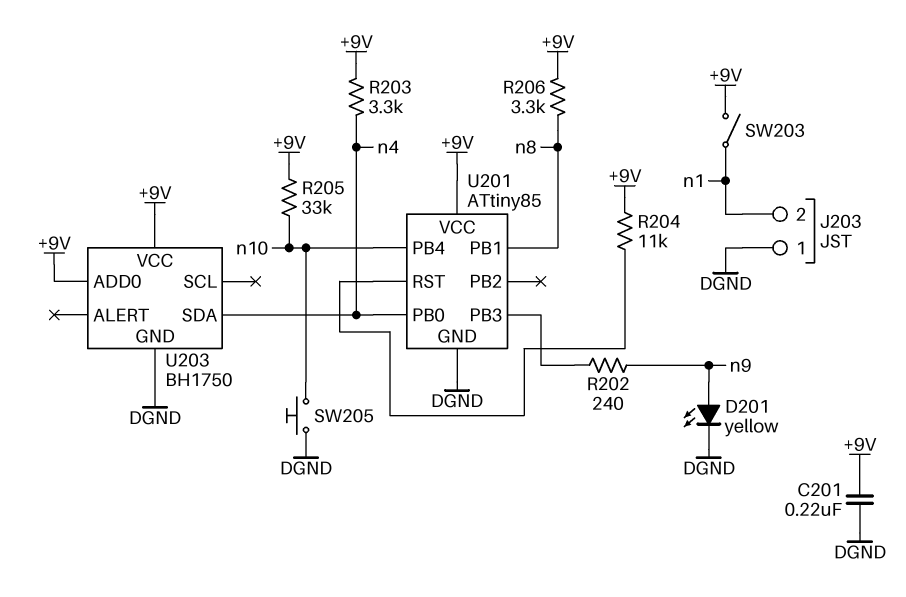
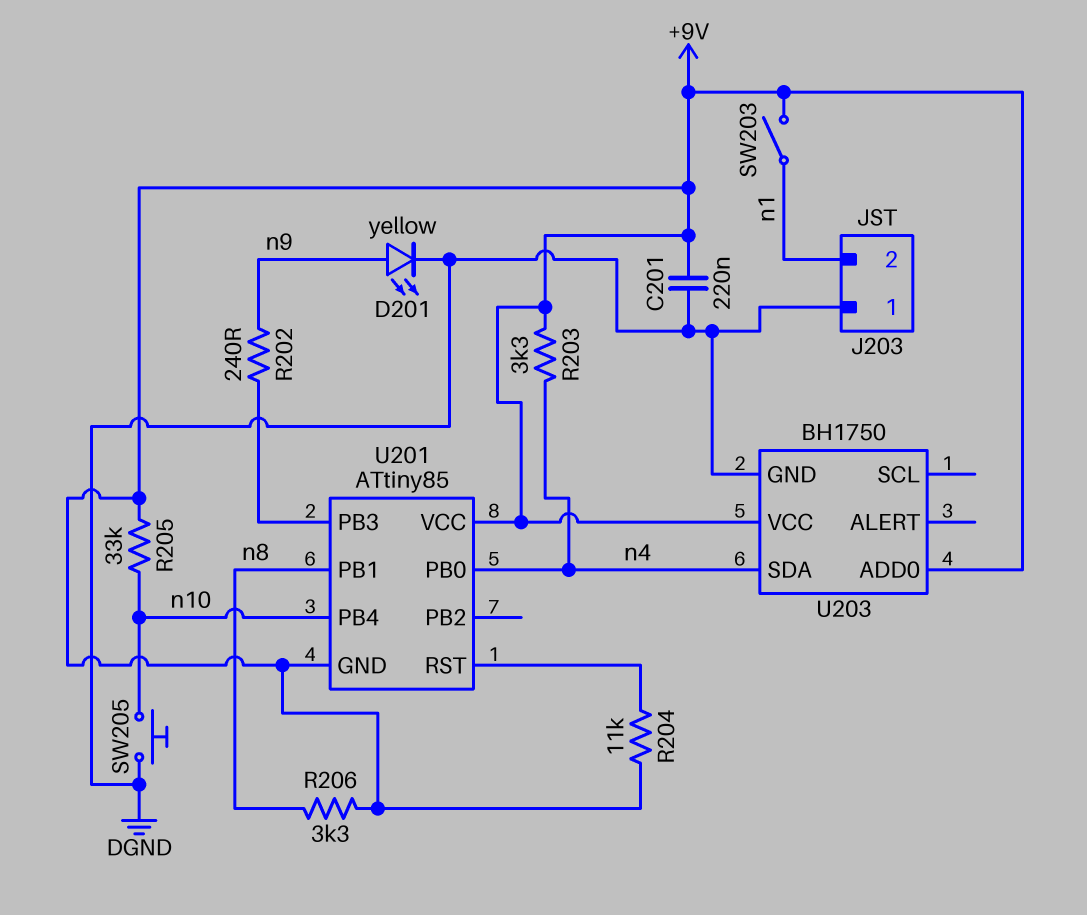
U201 pin GND: DGND -> +9V

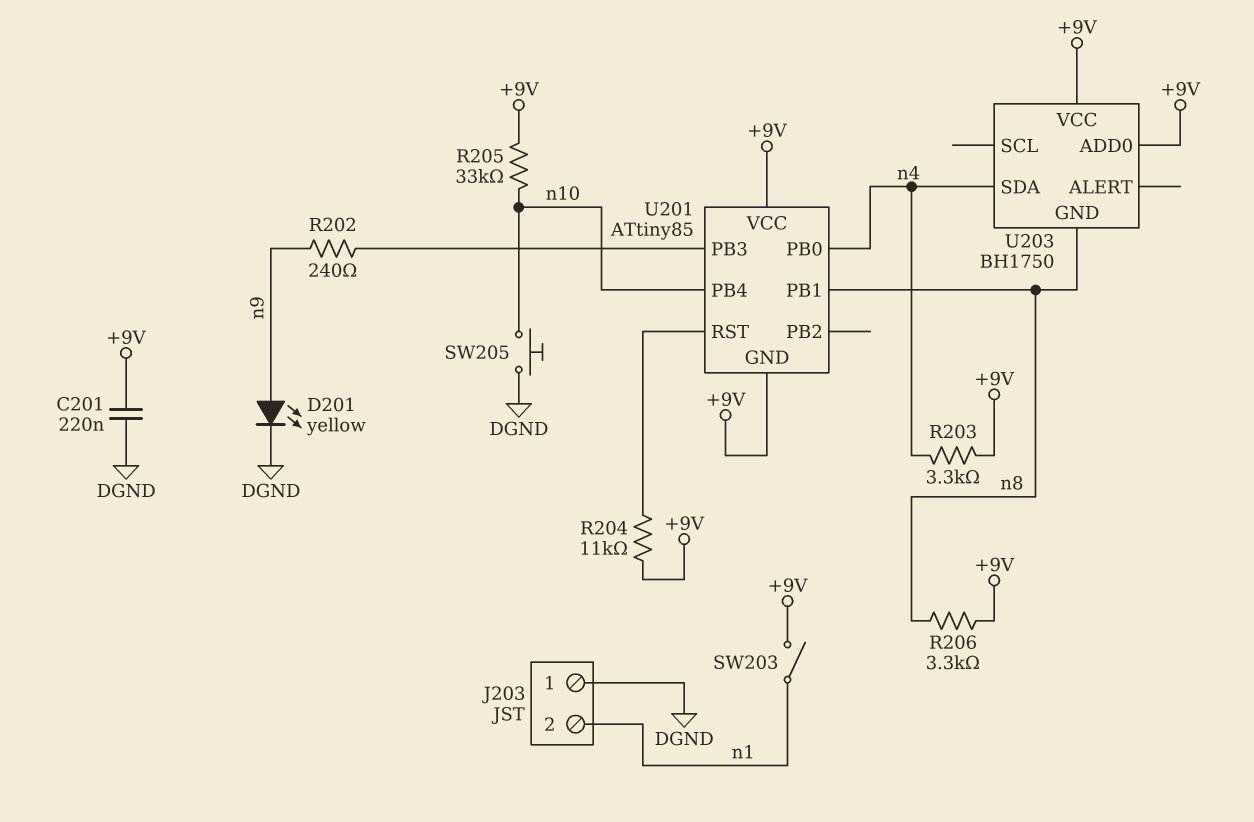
U203 pin GND: DGND -> n8

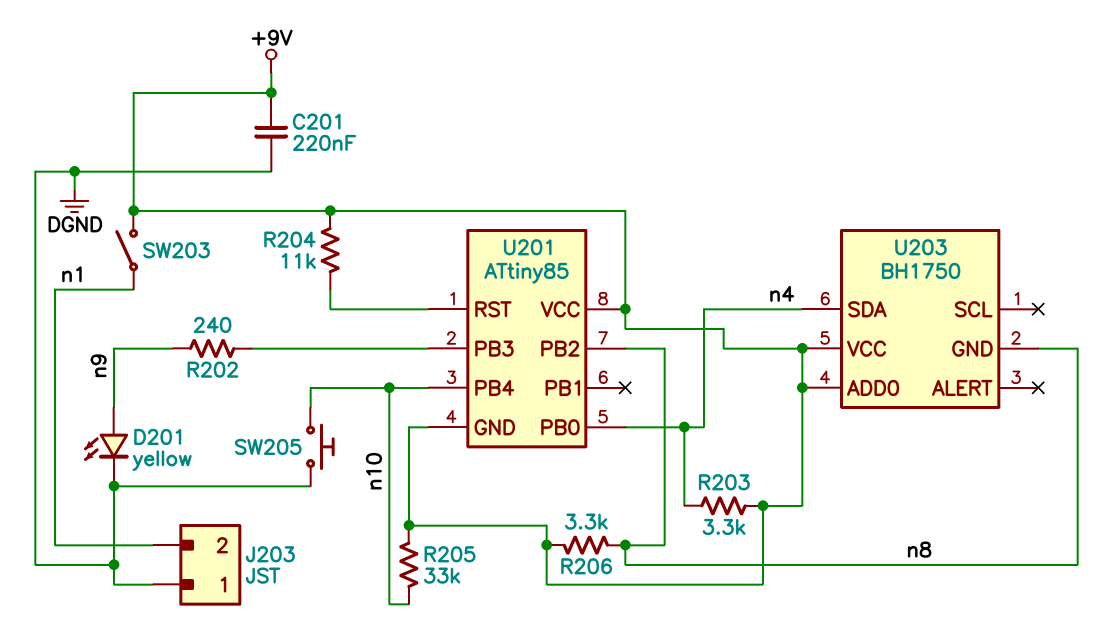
U201 pin PB1: n8 -> none
U201 pin PB2: none -> n8

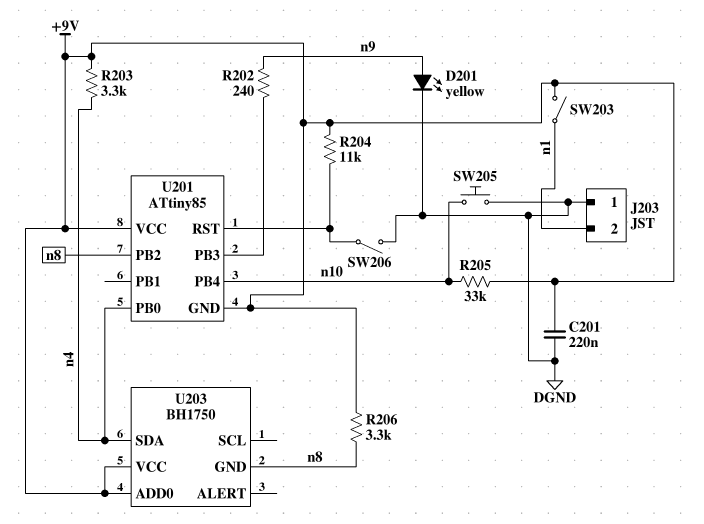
SW206: none -> switch (DGND, U201/RST)

